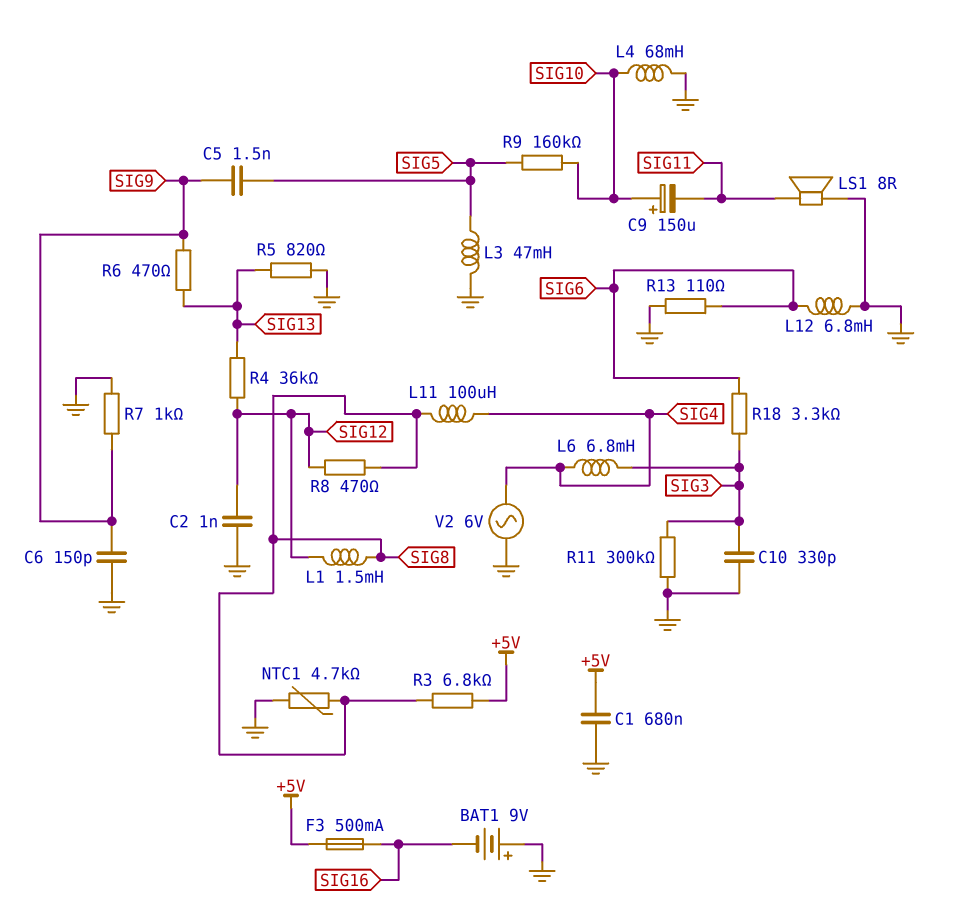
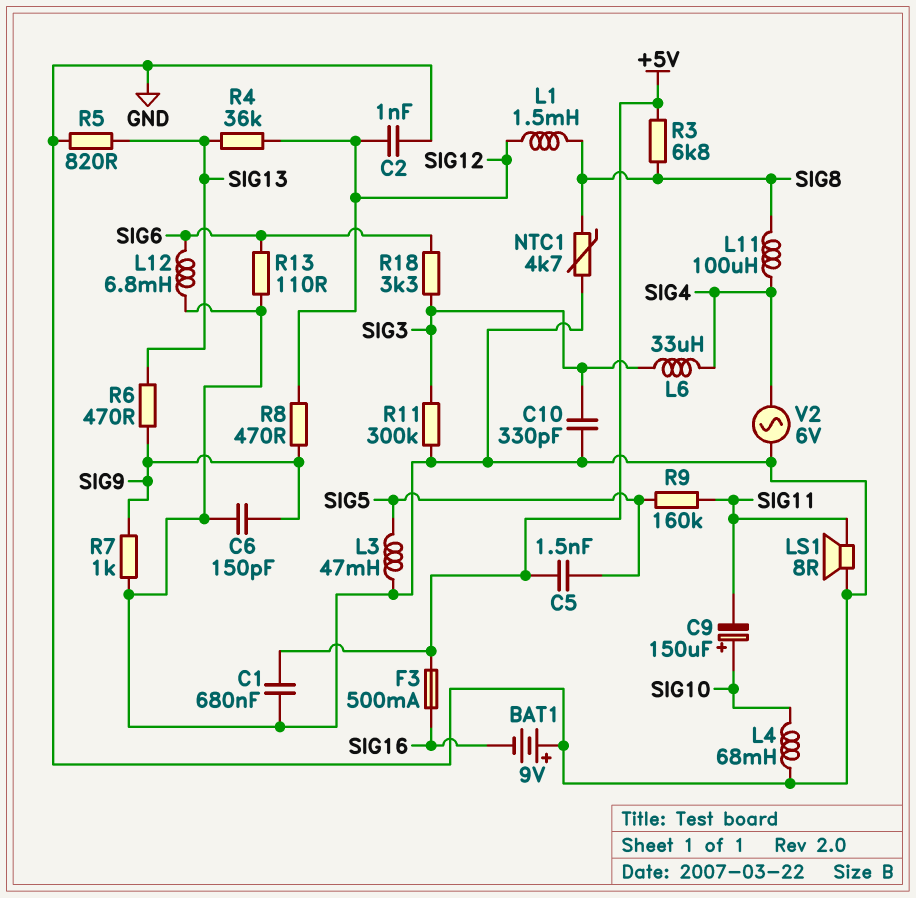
C5: 1.5nF (SIG5, SIG9) -> 1.5nF (+5V, SIG5)
L6: 6.8mH (SIG3, SIG4) -> 33uH (SIG3, SIG4)
R8: 470 (SIG8, SIG12) -> 470 (SIG9, SIG12)
R9: 160k (SIG5, SIG10) -> 160k (SIG5, SIG11)

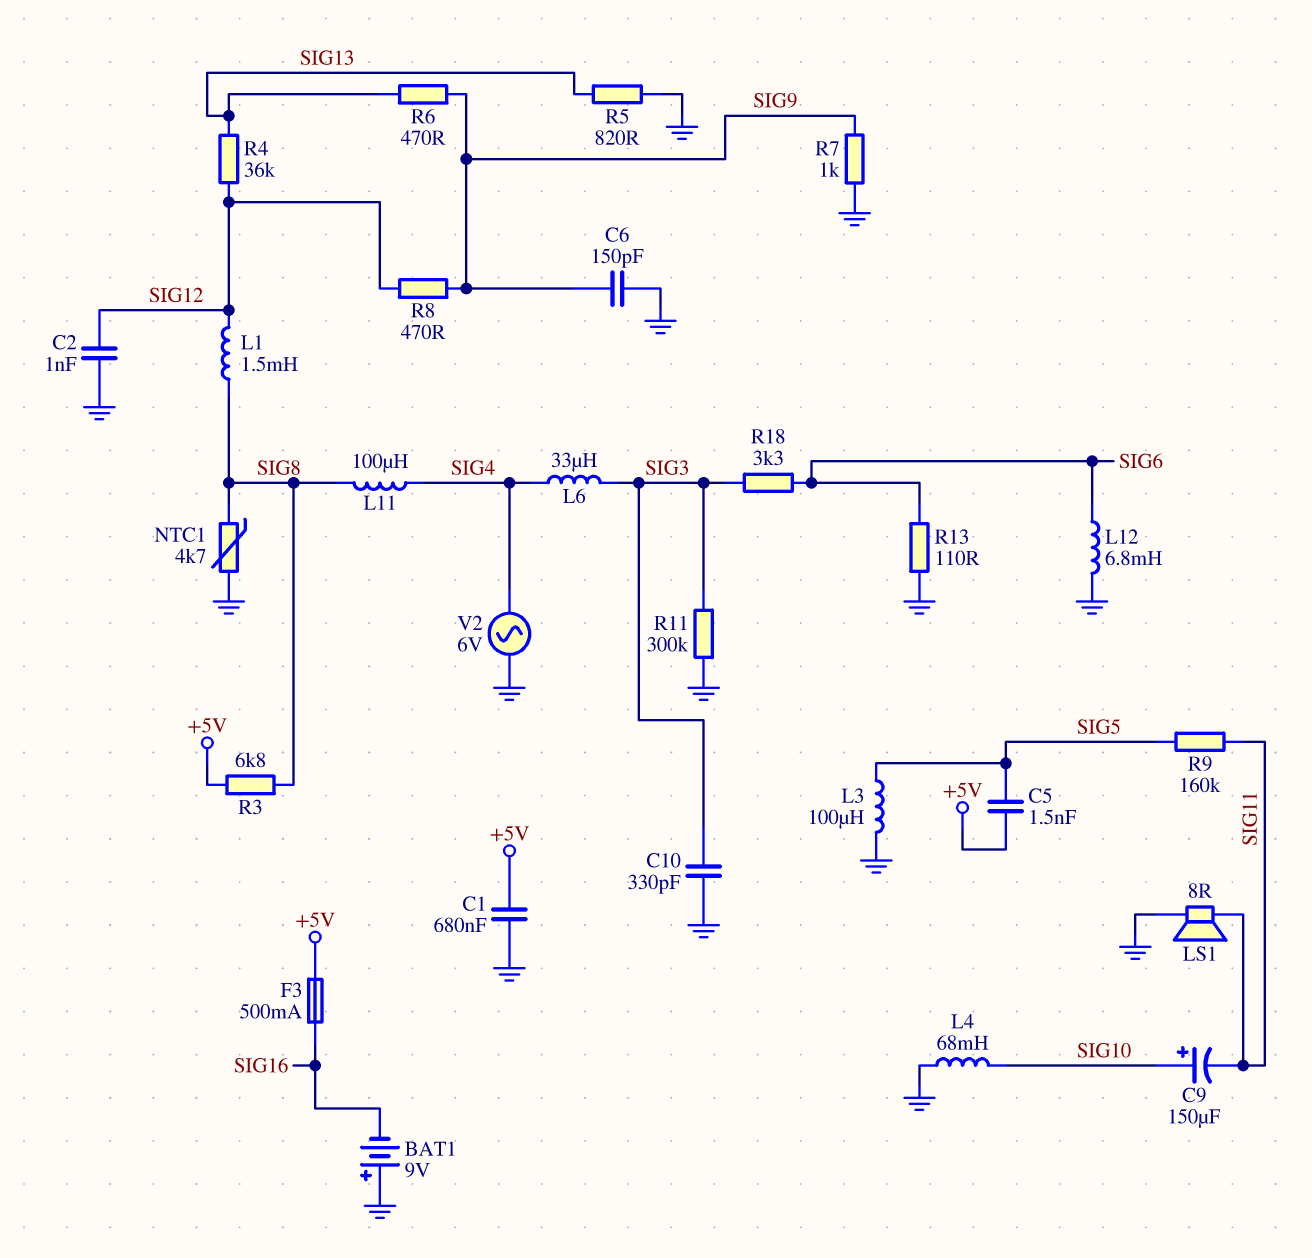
L3: 47mH (GND, SIG5) -> 100uH (GND, SIG5)

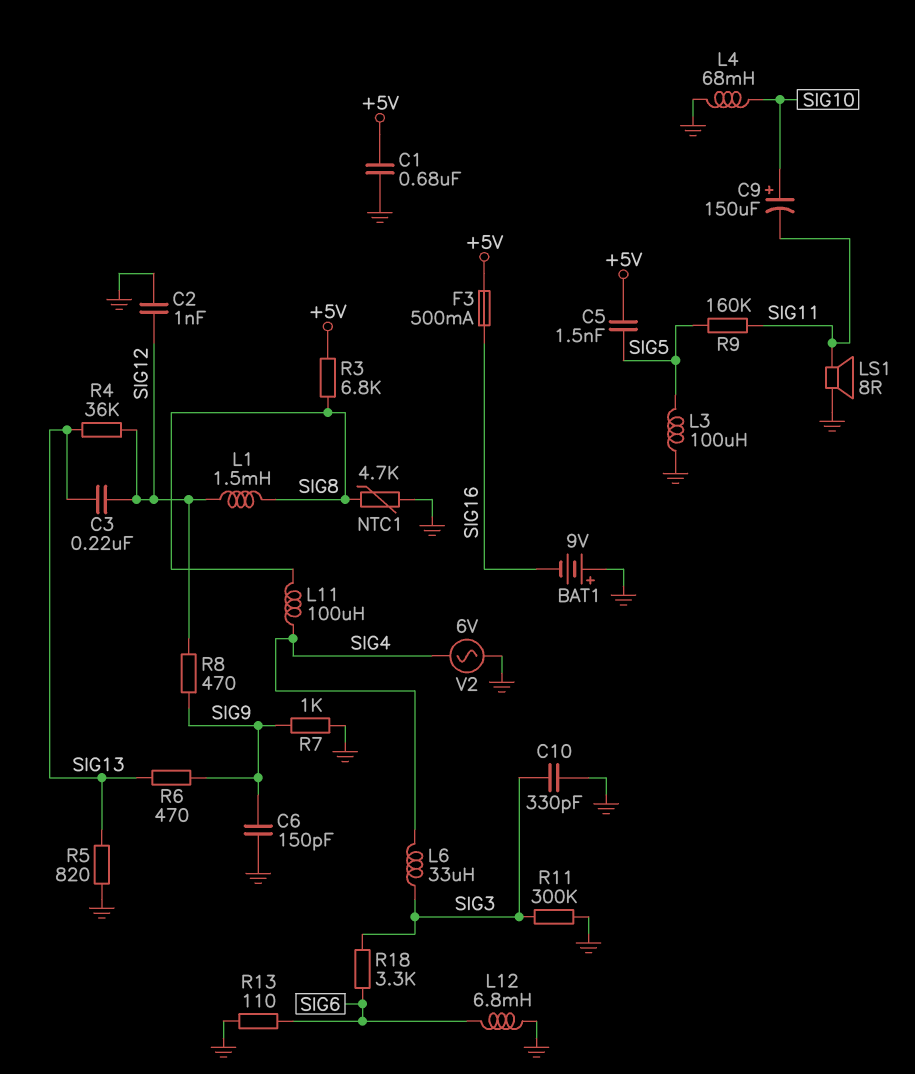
C3: none -> 220nF (SIG12, SIG13)

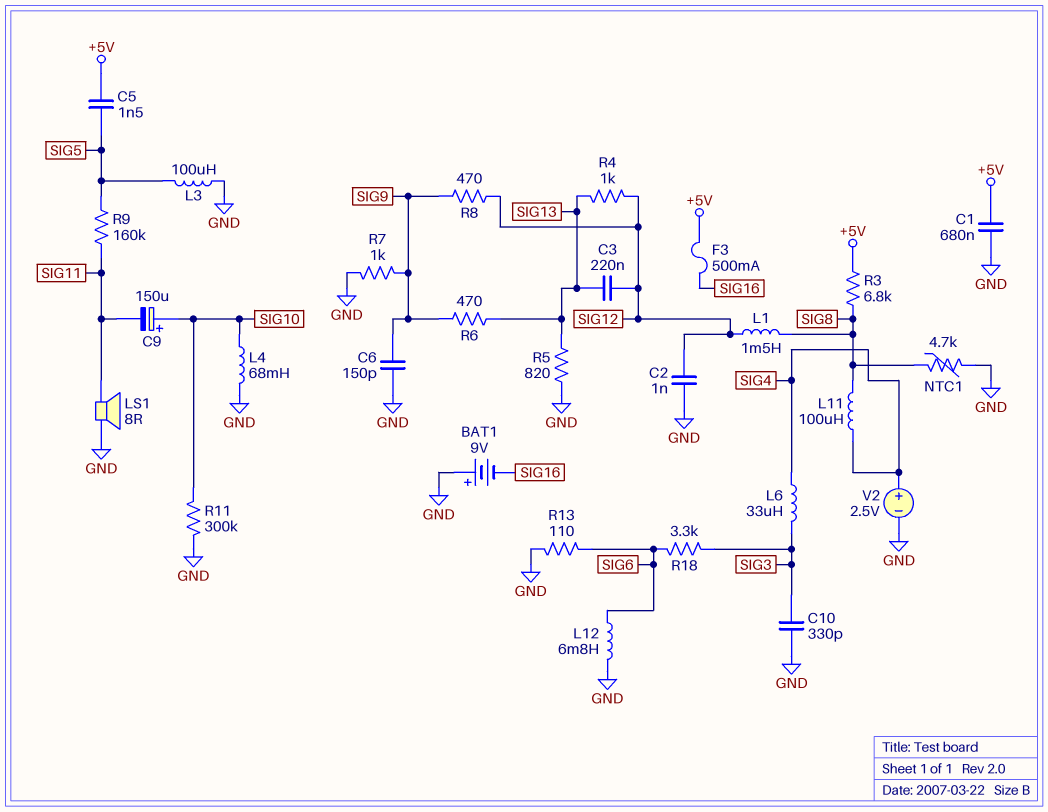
R4: 36k (SIG12, SIG13) -> 1k (SIG12, SIG13)
R11: 300k (GND, SIG3) -> 300k (GND, SIG10)
V2: AC 6V (GND, SIG4) -> 2.5V (plus SIG4, minus GND)

